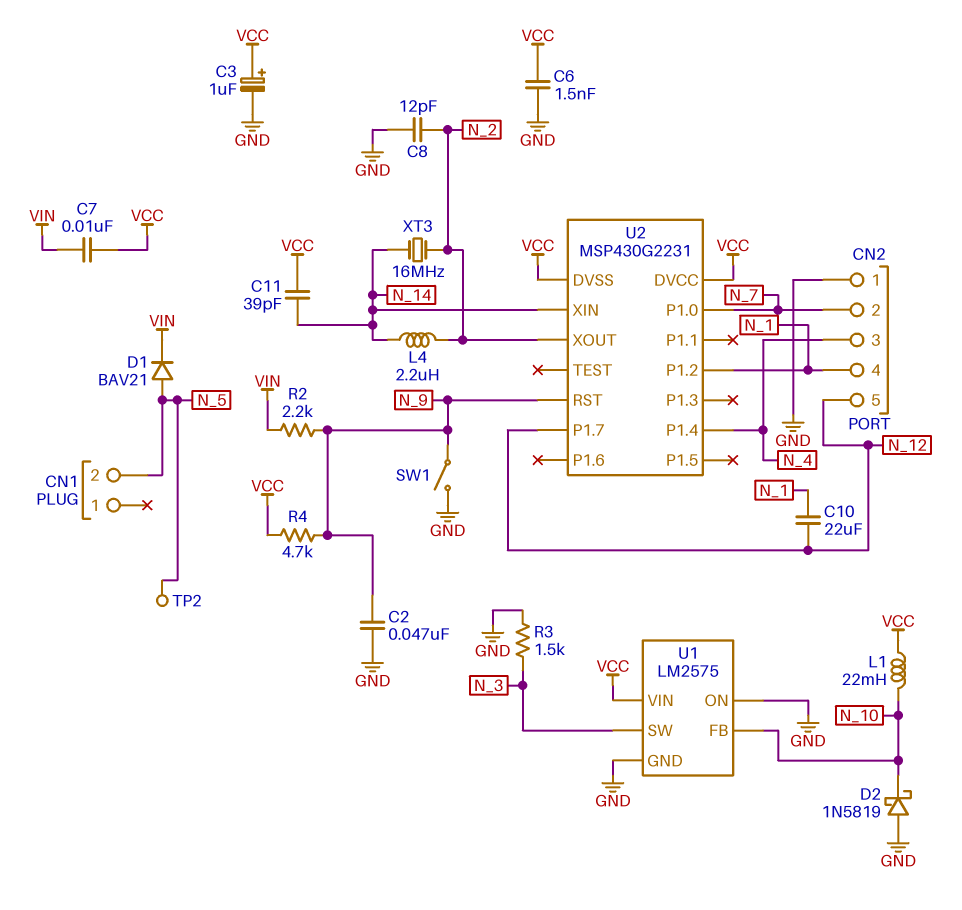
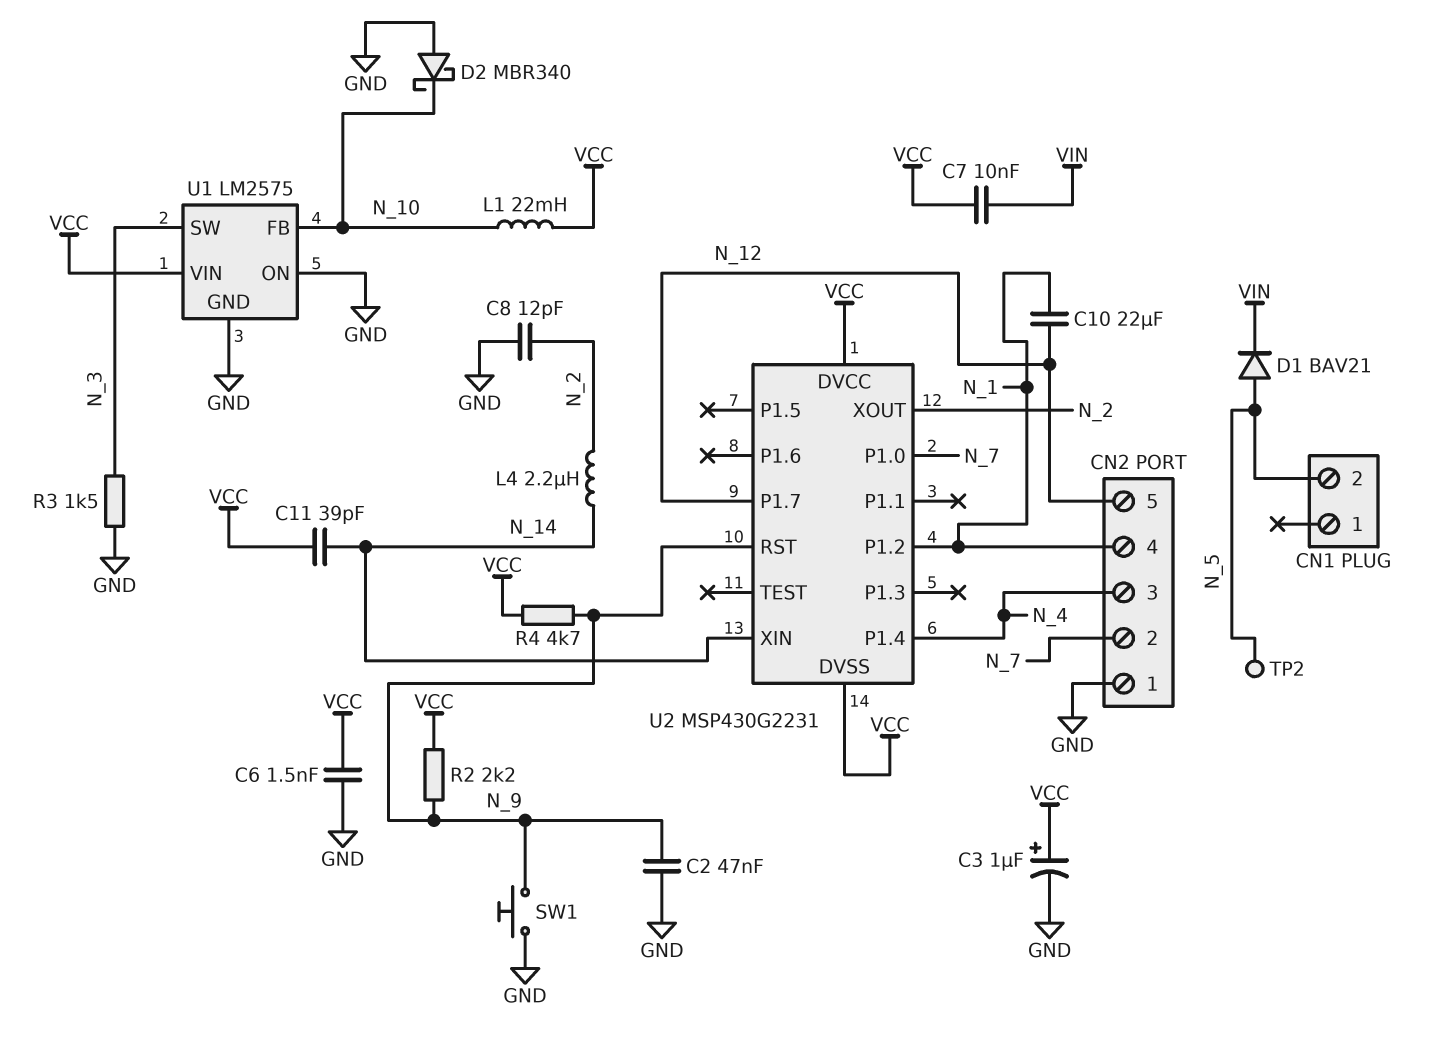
D2: schottky 1N5819 (A GND, K N_10) -> schottky MBR340 (A GND, K N_10)
R2: 2.2k (N_9, VIN) -> 2.2k (N_9, VCC)
SW1: switch (GND, N_9) -> button (GND, N_9)
XT3: 16MHz (N_2, N_14) -> none

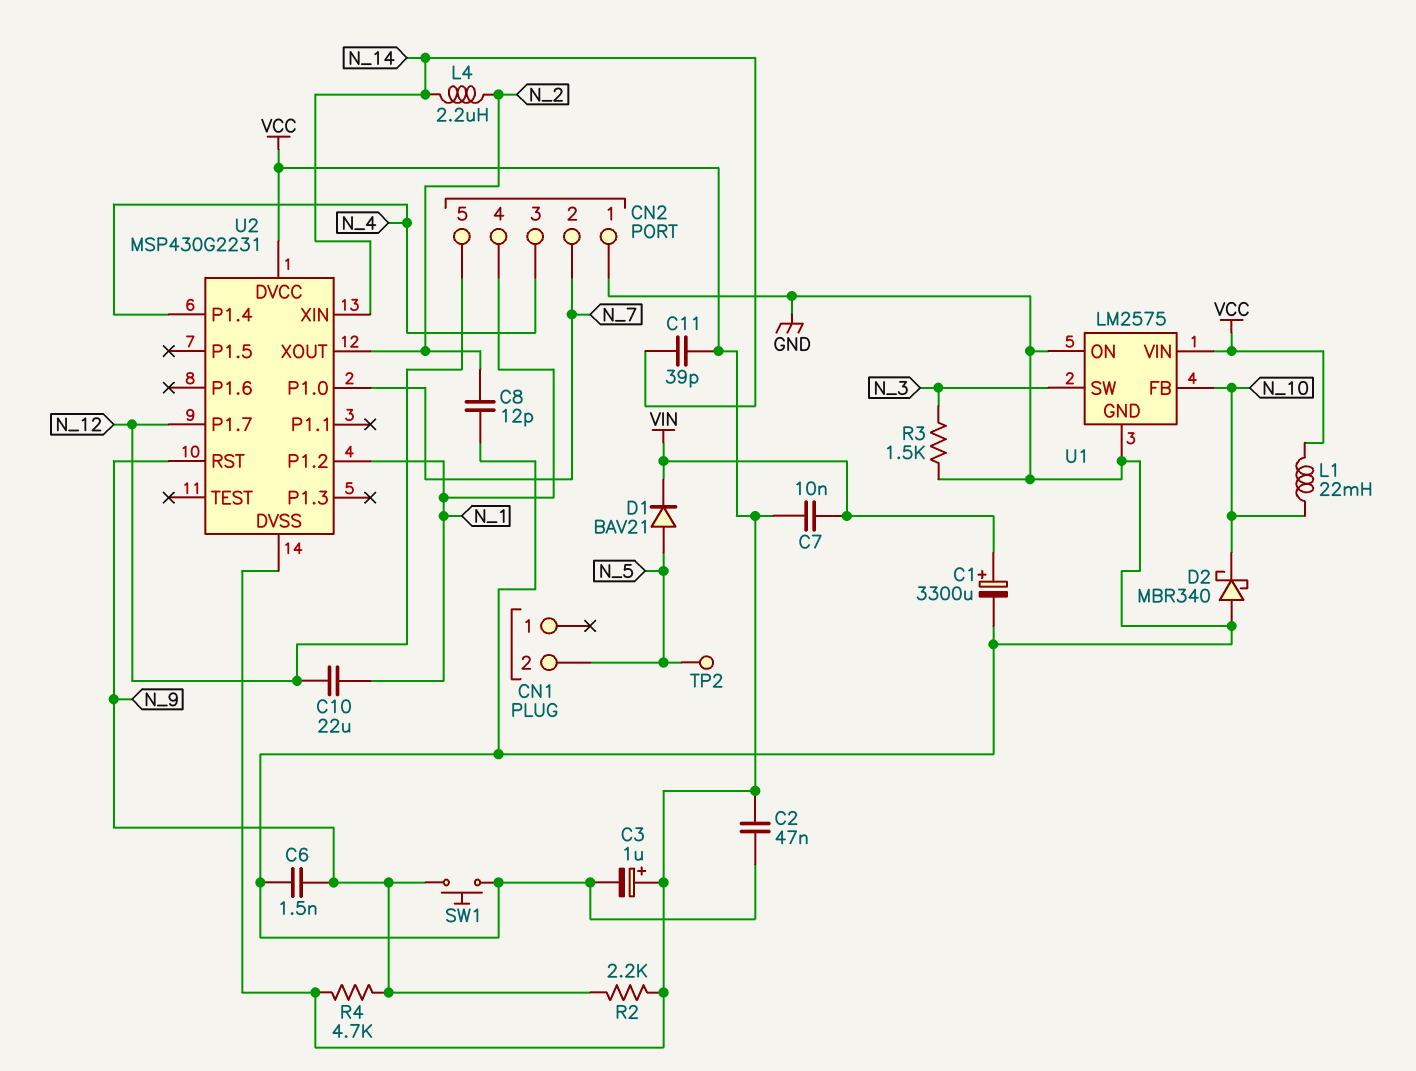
C1: none -> 3300uF (plus VIN, minus GND)
C2: 47nF (GND, N_9) -> 47nF (GND, VCC)
C6: 1.5nF (GND, VCC) -> 1.5nF (GND, N_9)

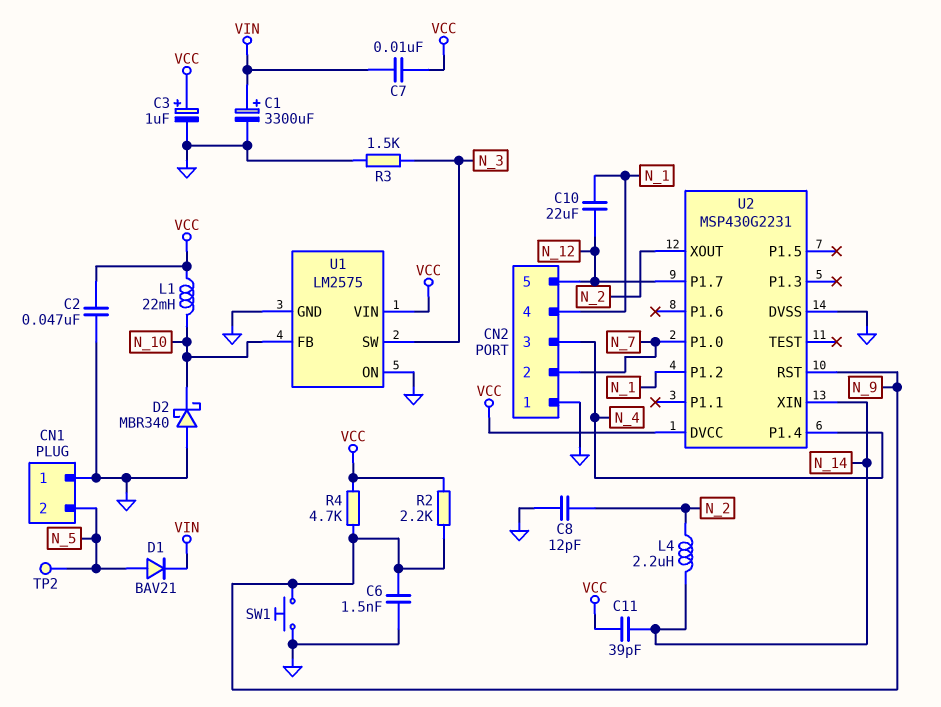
CN1 pin 1: none -> GND
U2 pin DVSS: VCC -> GND

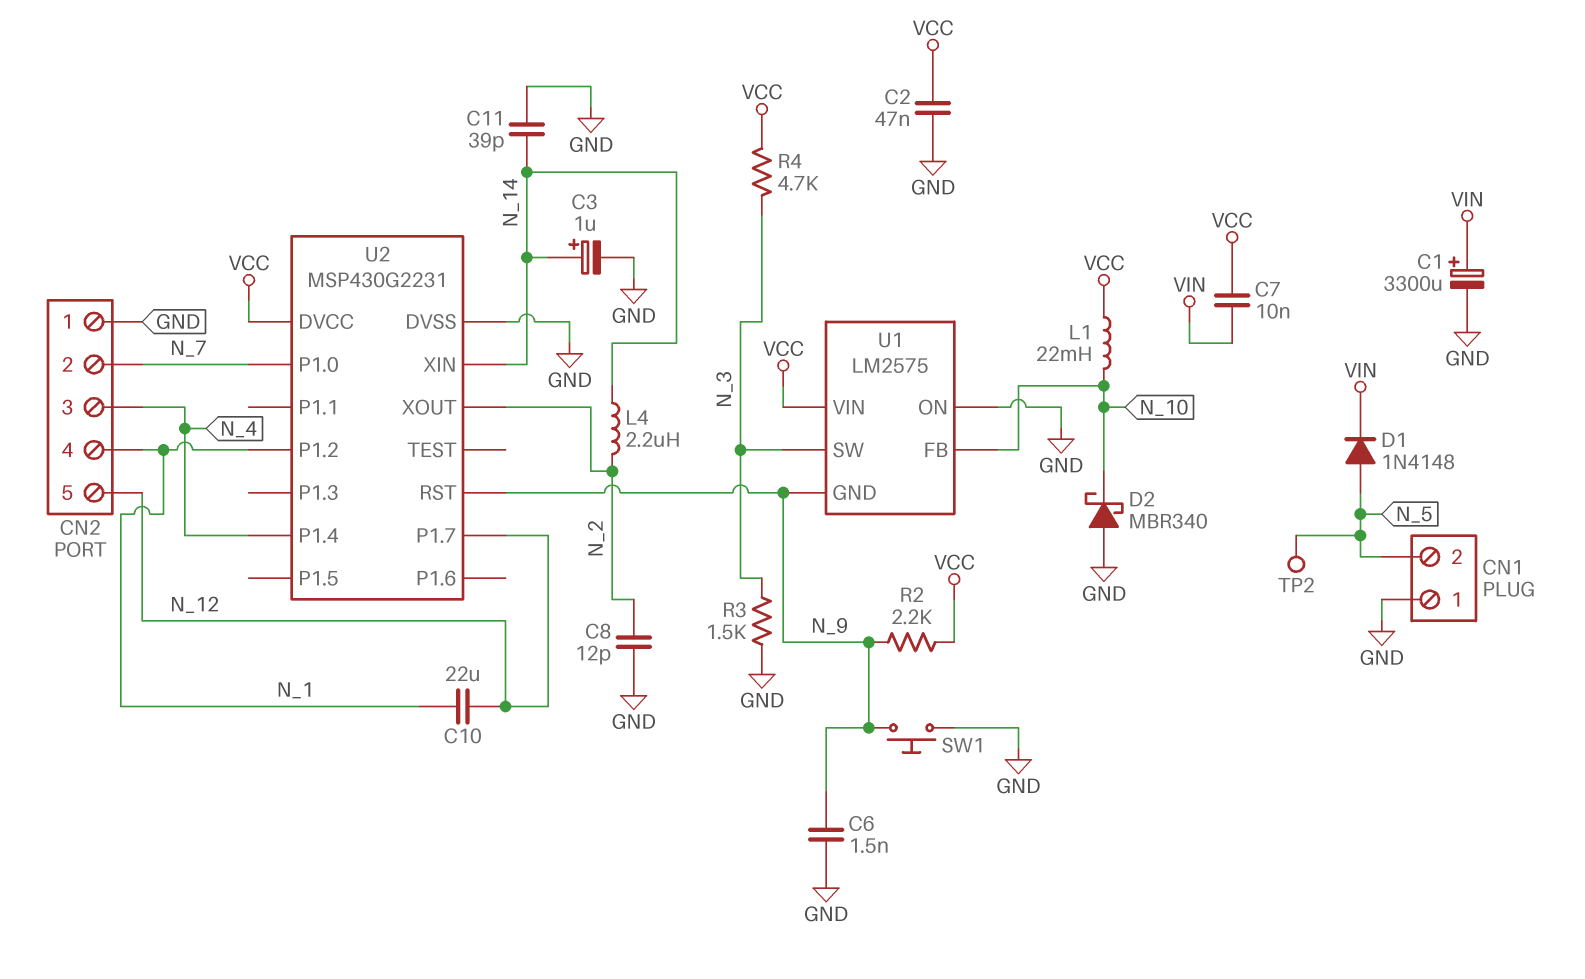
C3: 1uF (plus VCC, minus GND) -> 1uF (plus N_14, minus GND)
C11: 39pF (N_14, VCC) -> 39pF (GND, N_14)
D1: diode BAV21 (A N_5, K VIN) -> diode 1N4148 (A N_5, K VIN)
R4: 4.7k (N_9, VCC) -> 4.7k (N_3, VCC)
U1 pin GND: GND -> N_9

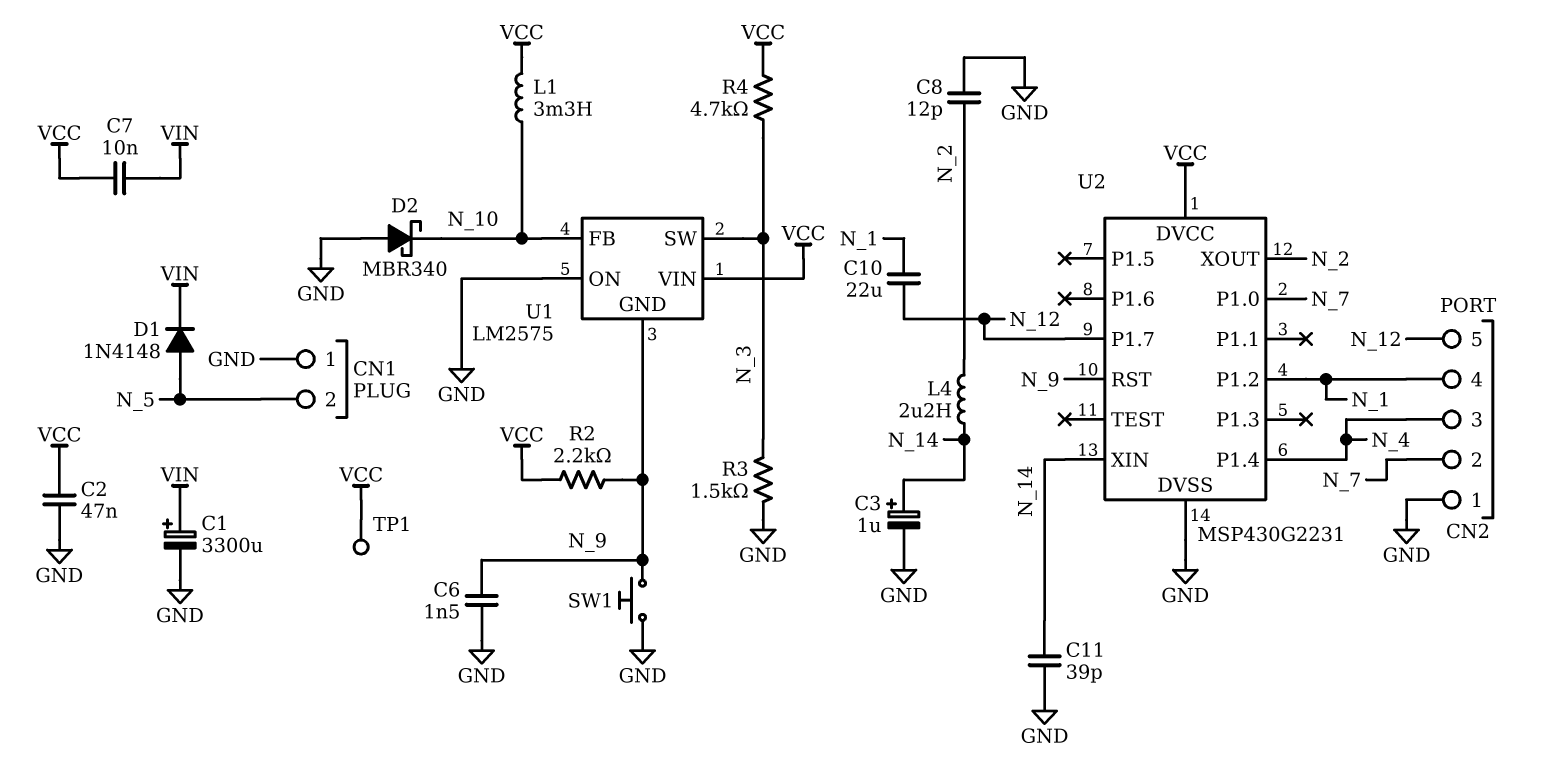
L1: 22mH (N_10, VCC) -> 3.3mH (N_10, VCC)
TP1: none -> test point (VCC)
TP2: test point (N_5) -> none

